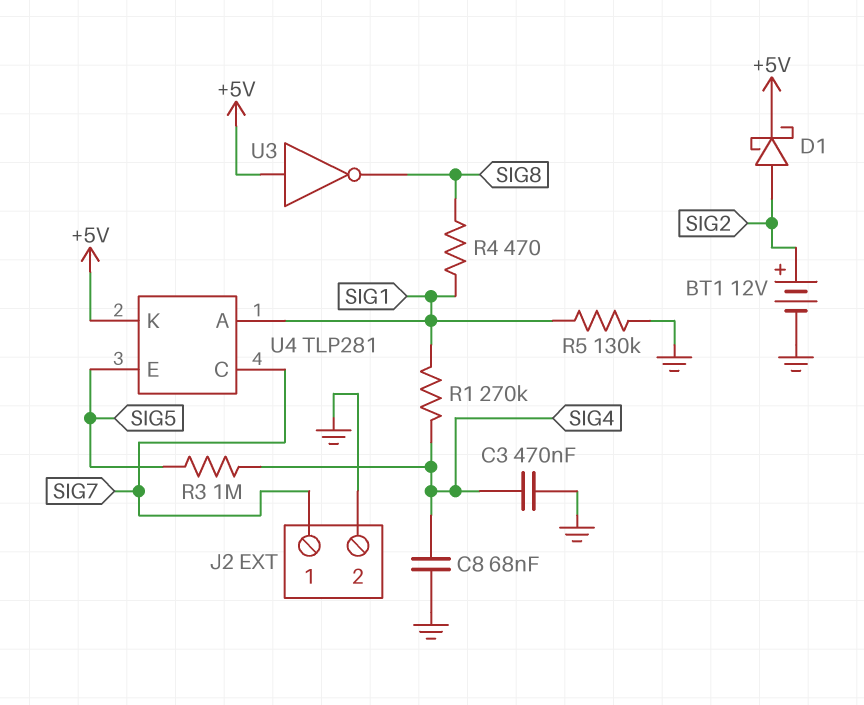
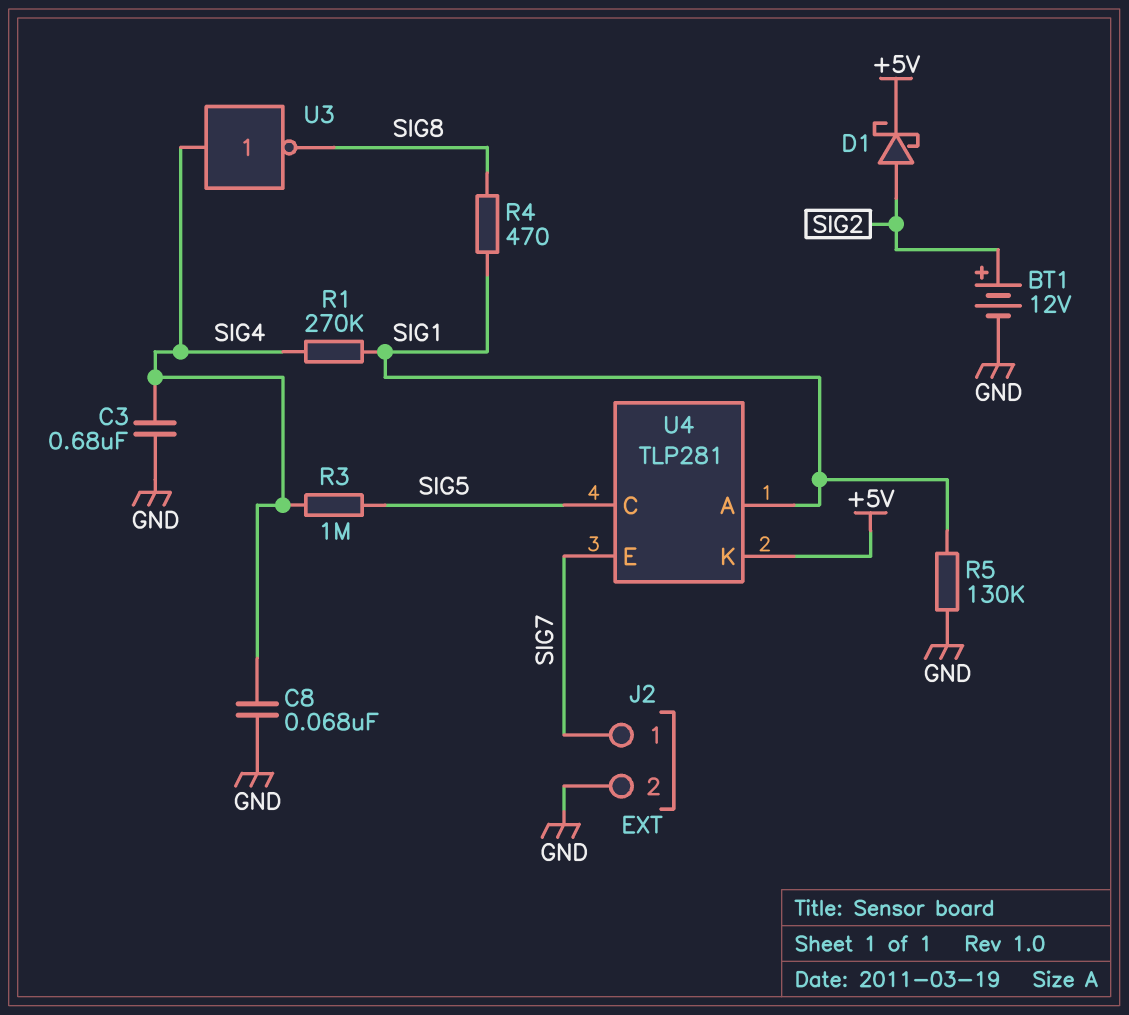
C3: 470nF (GND, SIG4) -> 680nF (GND, SIG4)
U3: NOT (in +5V, out SIG8) -> NOT (in SIG4, out SIG8)
U4 pin C: SIG7 -> SIG5
U4 pin E: SIG5 -> SIG7

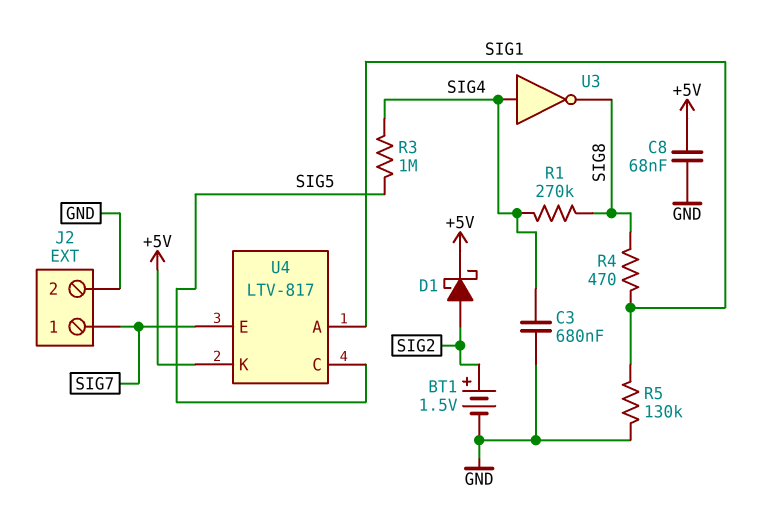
BT1: 12V (plus SIG2, minus GND) -> 1.5V (plus SIG2, minus GND)
C8: 68nF (GND, SIG4) -> 68nF (+5V, GND)
R1: 270k (SIG1, SIG4) -> 270k (SIG4, SIG8)
U4: TLP281 -> LTV-817

